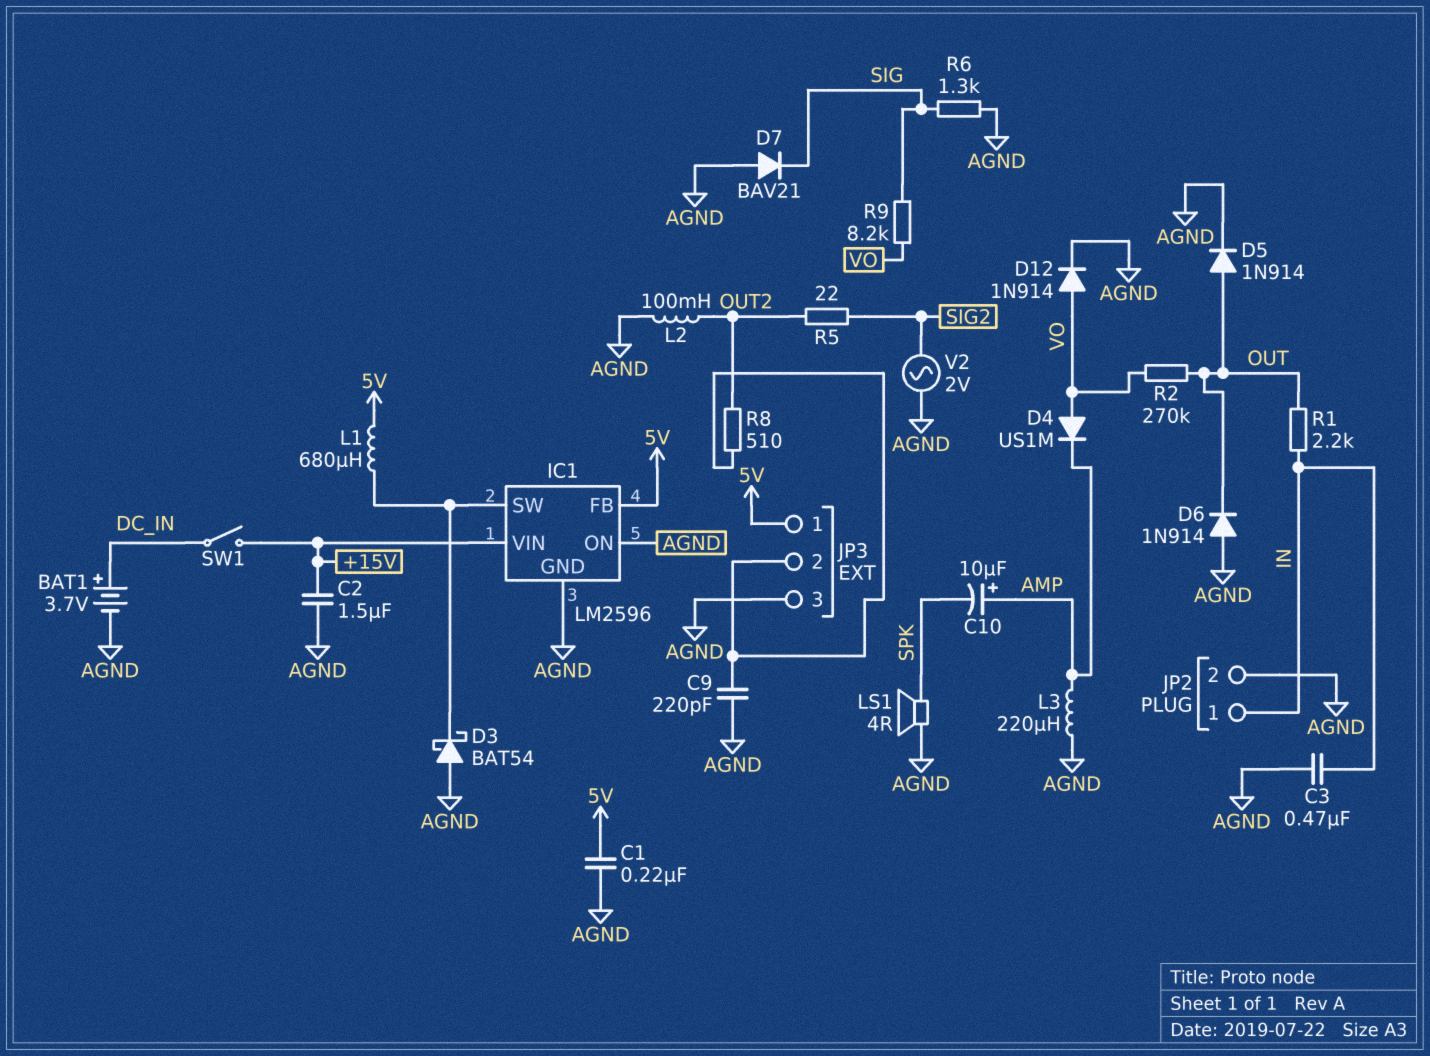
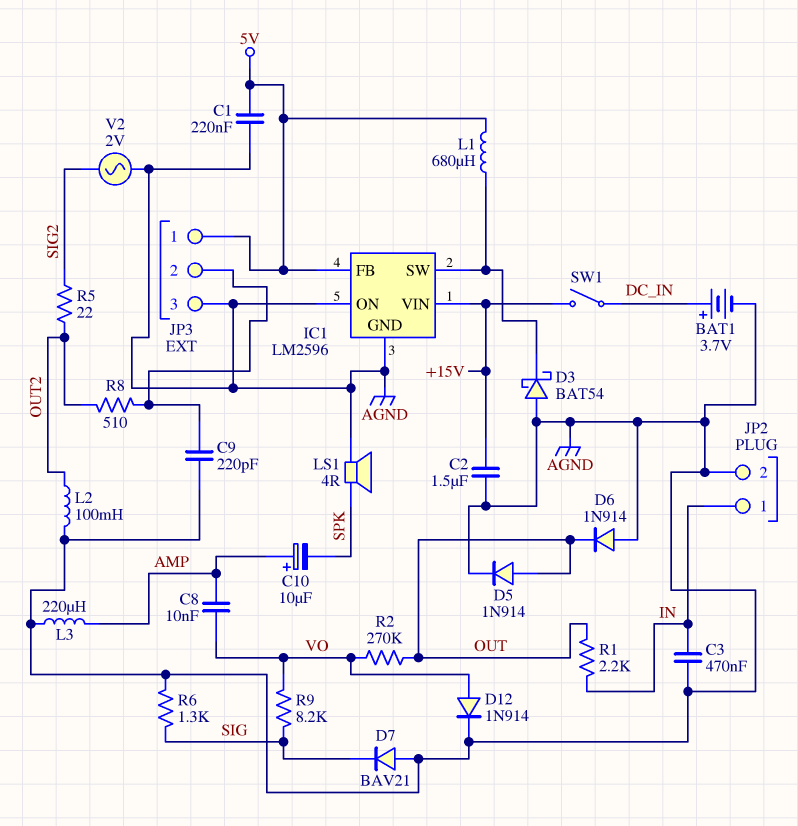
C8: none -> 10nF (AMP, VO)
D4: diode US1M (A VO, K AMP) -> none

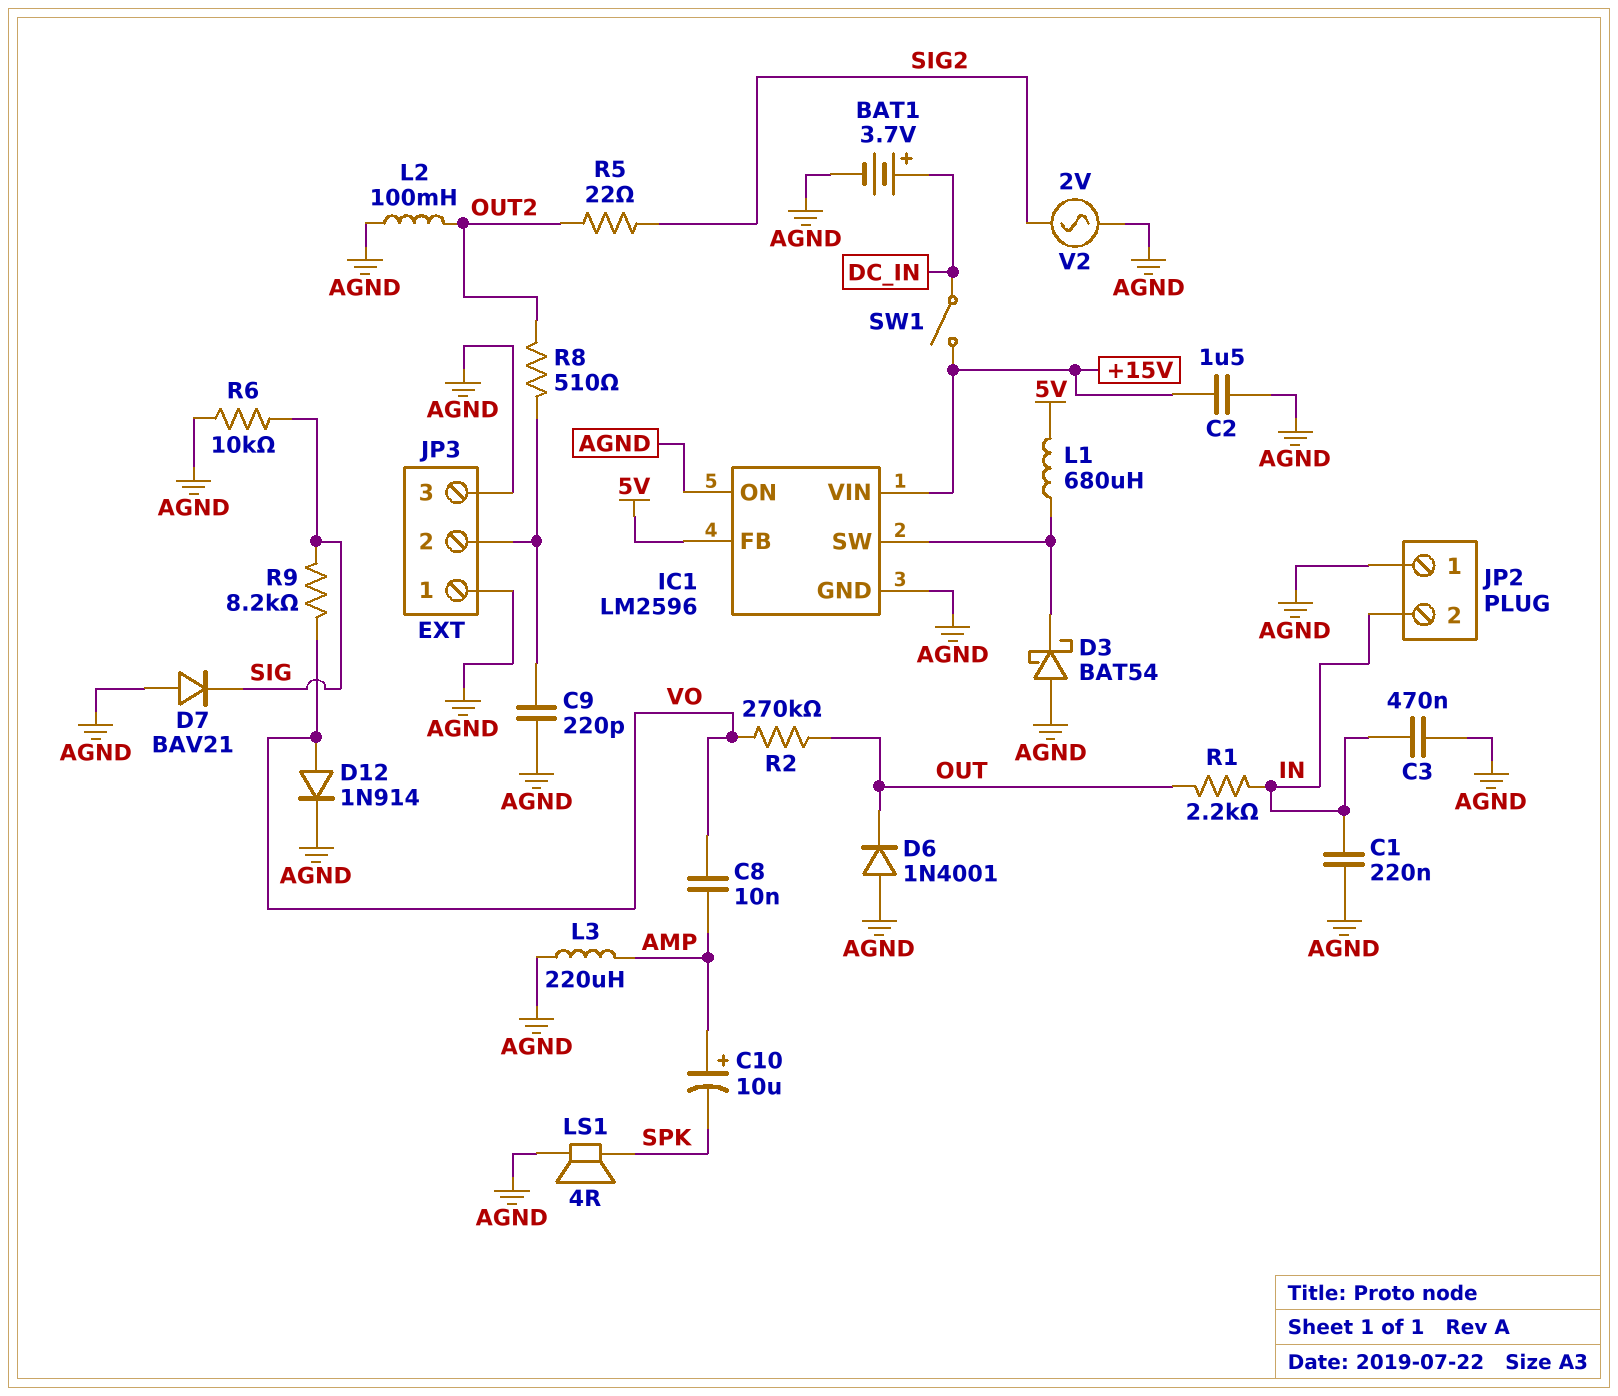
C1: 220nF (5V, AGND) -> 220nF (AGND, IN)
D5: diode 1N914 (A OUT, K AGND) -> none
D6: diode 1N914 (A AGND, K OUT) -> diode 1N4001 (A AGND, K OUT)
JP2 pin 1: IN -> AGND
JP2 pin 2: AGND -> IN
JP3 pin 1: 5V -> AGND
R6: 1.3k (AGND, SIG) -> 10k (AGND, SIG)

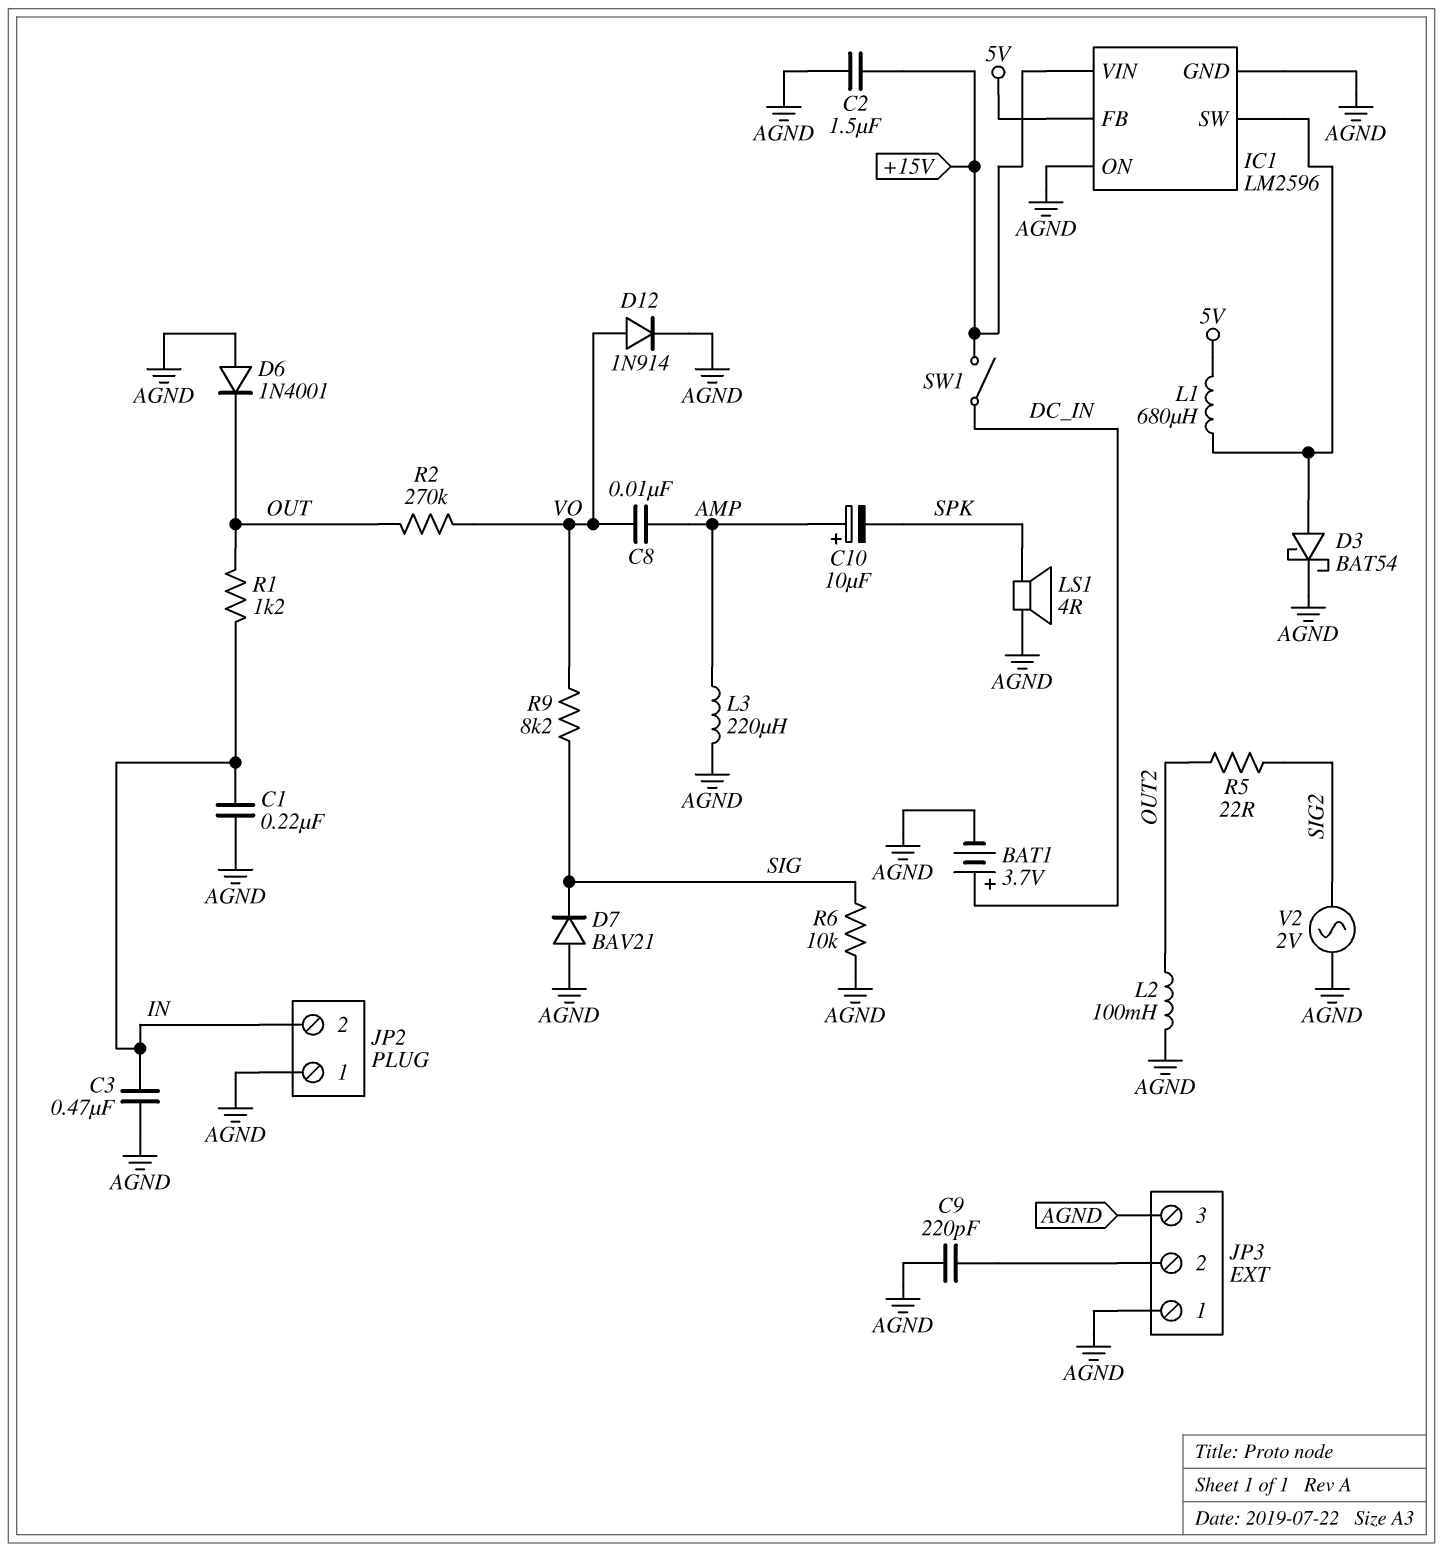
D3: schottky BAT54 (A AGND, K IC1/SW) -> schottky BAT54 (A IC1/SW, K AGND)
R1: 2.2k (IN, OUT) -> 1.2k (IN, OUT)
R8: 510 (JP3/2, OUT2) -> none

